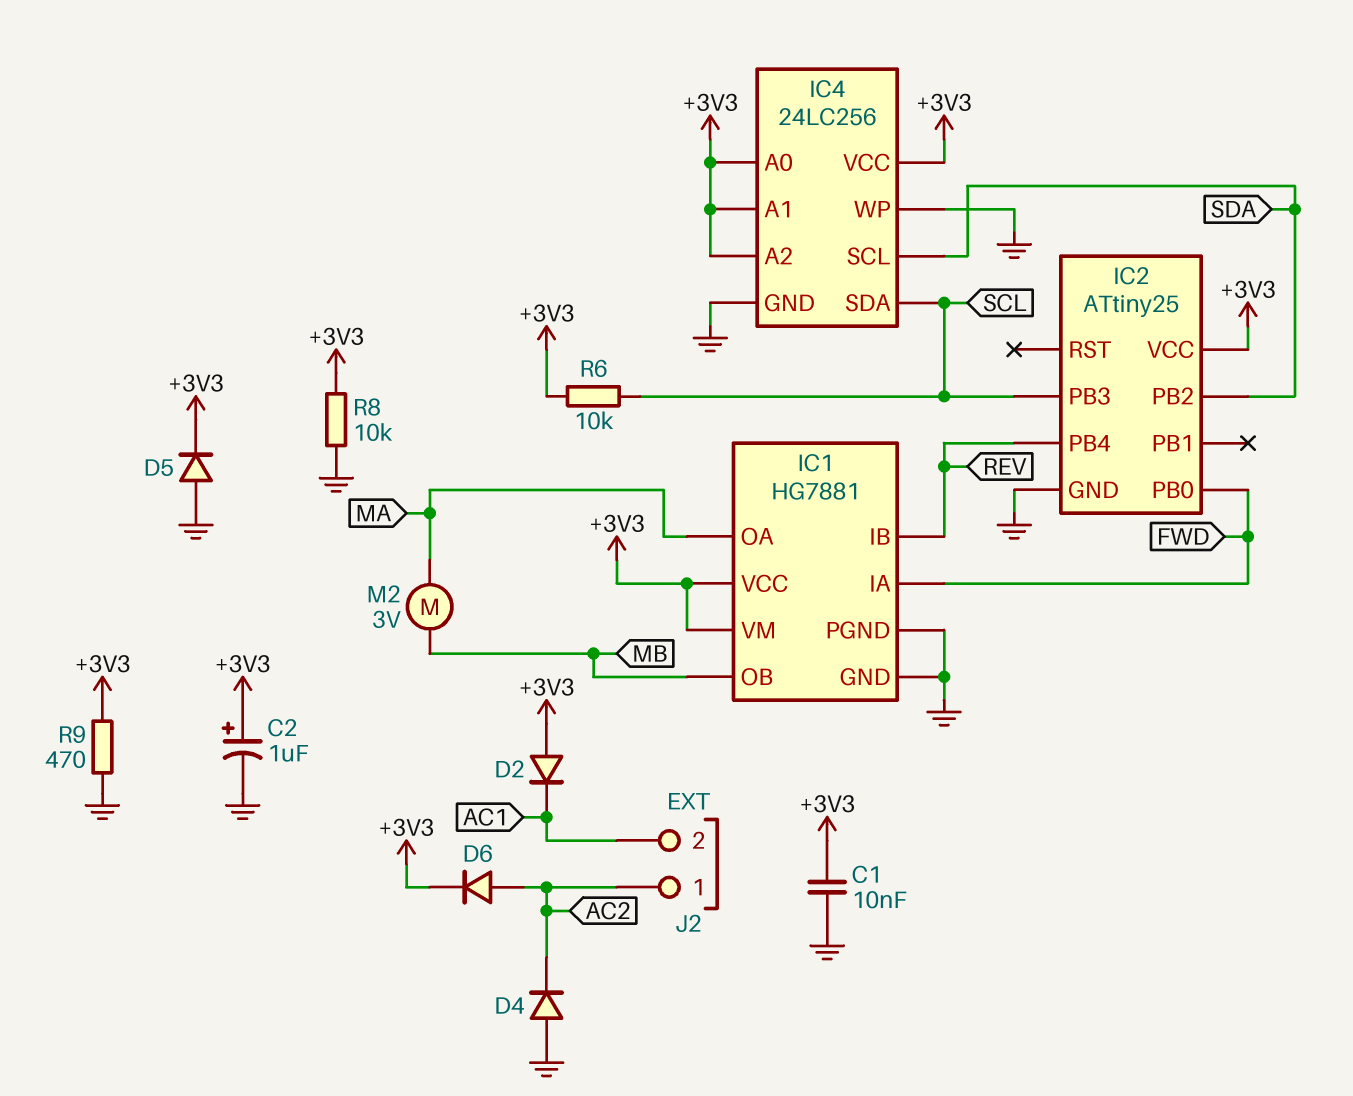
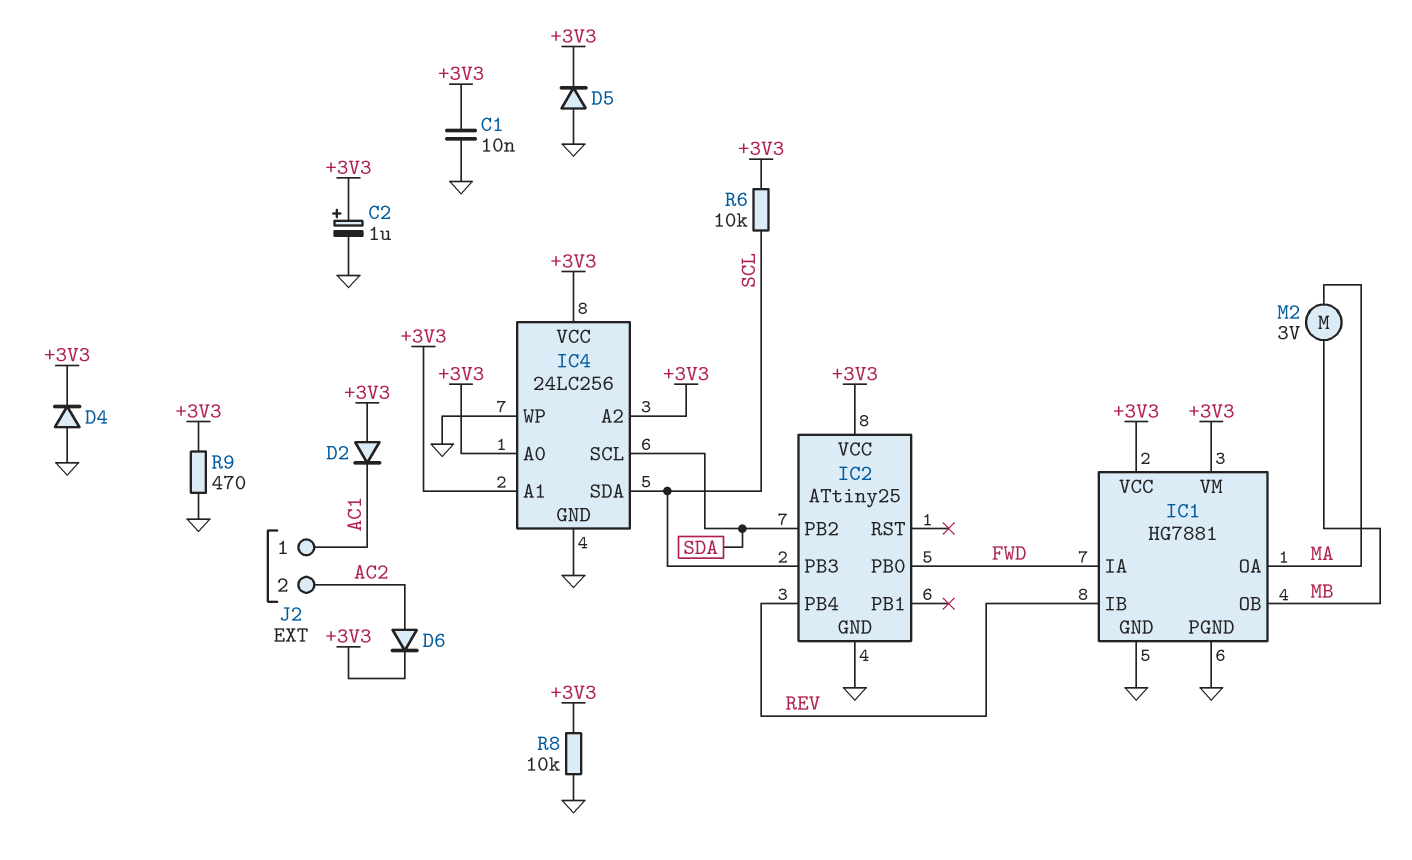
D4: diode (A GND, K AC2) -> diode (A GND, K +3V3)
J2 pin 1: AC2 -> AC1
J2 pin 2: AC1 -> AC2

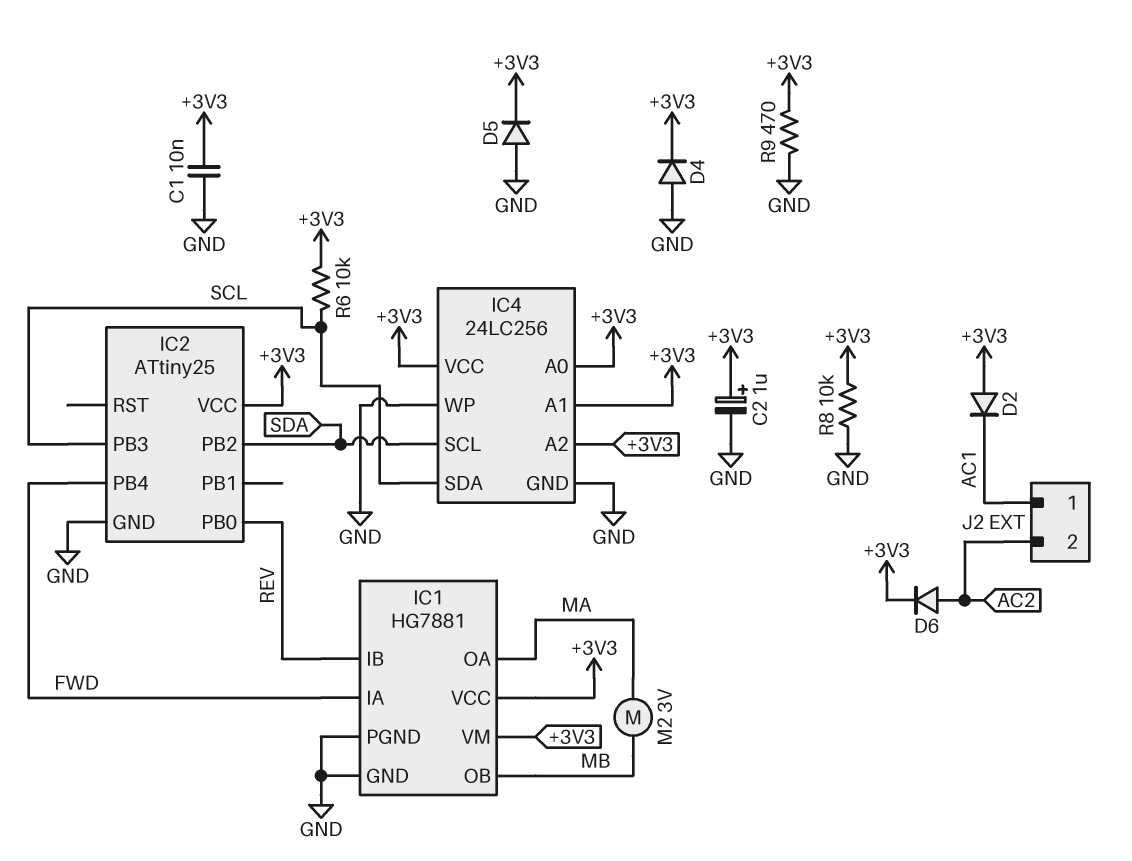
IC2 pin PB0: FWD -> REV
IC2 pin PB4: REV -> FWD

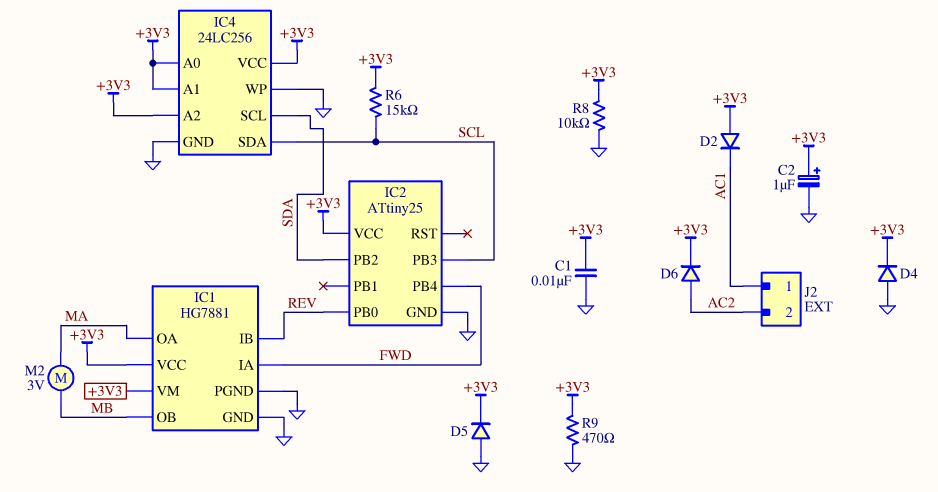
R6: 10k (+3V3, SCL) -> 15k (+3V3, SCL)

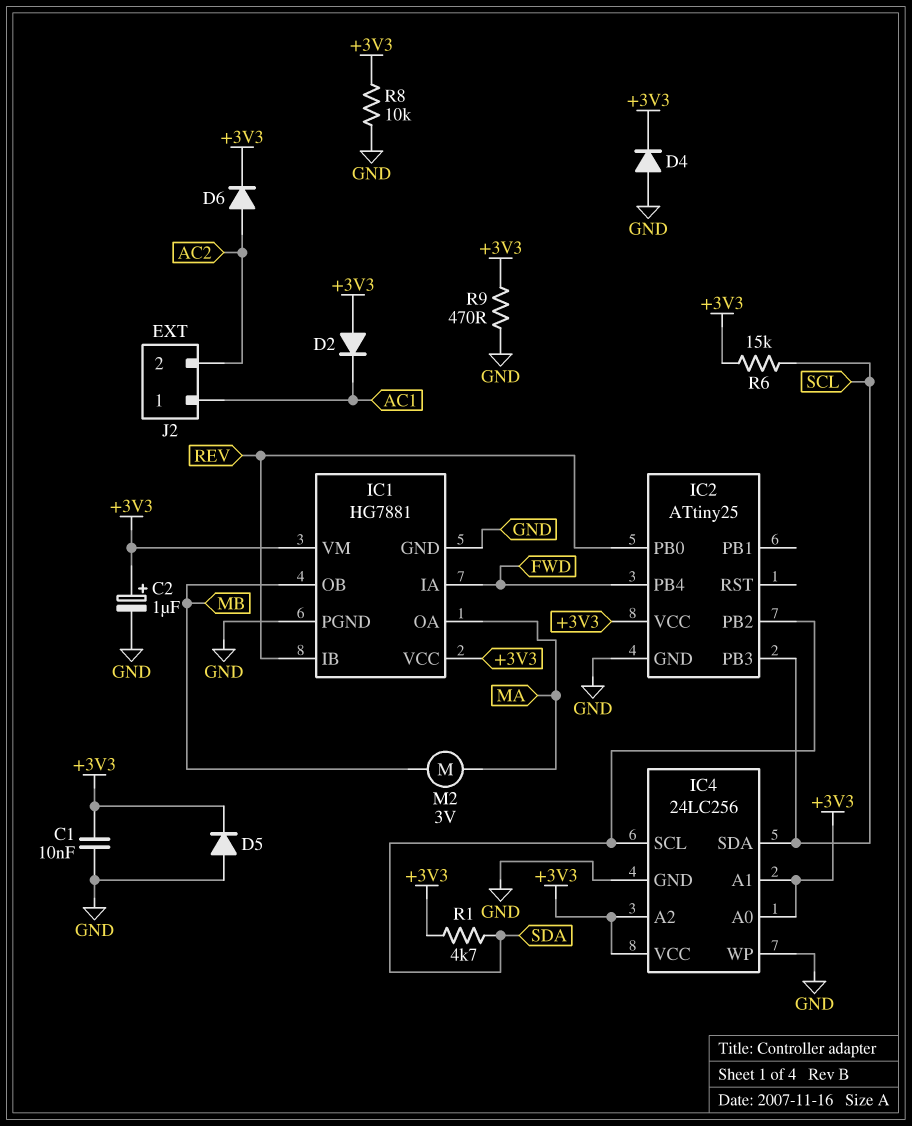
R1: none -> 4.7k (+3V3, SDA)

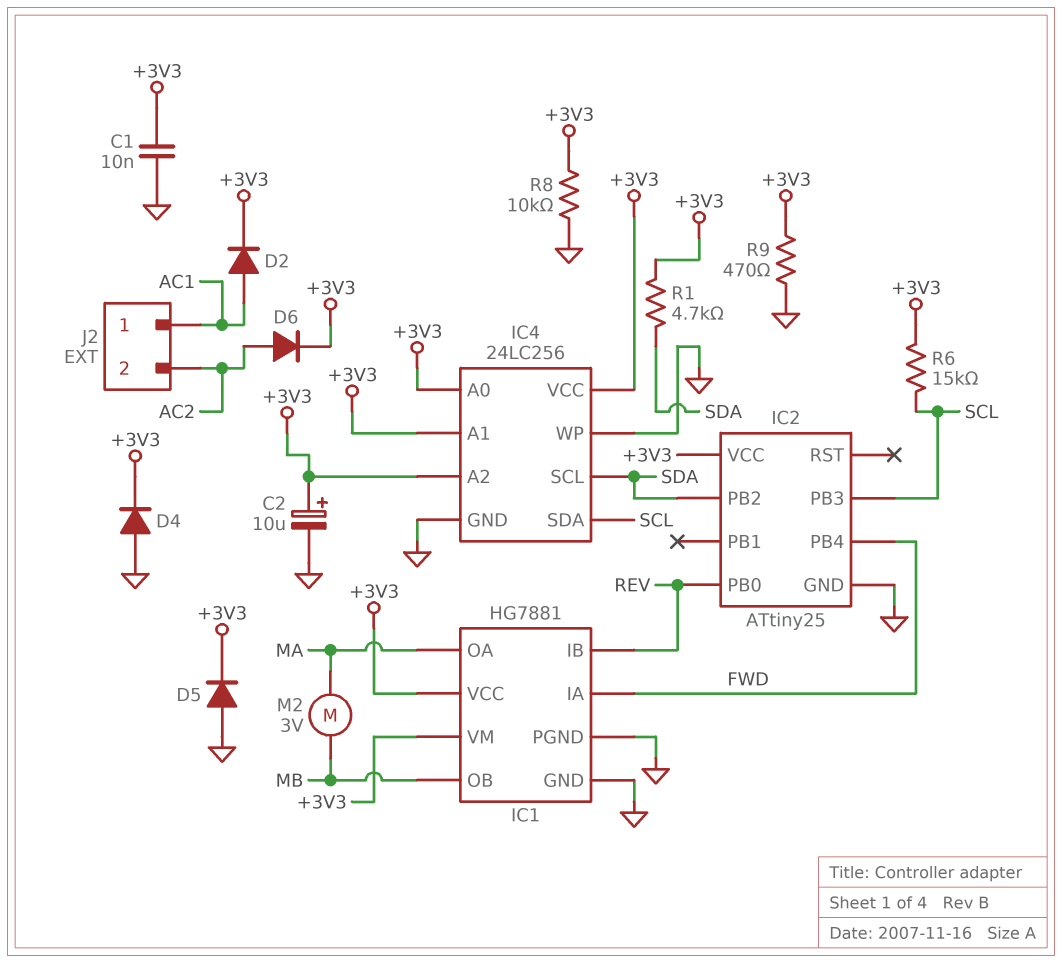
C2: 1uF (plus +3V3, minus GND) -> 10uF (plus +3V3, minus GND)
D2: diode (A +3V3, K AC1) -> diode (A AC1, K +3V3)

